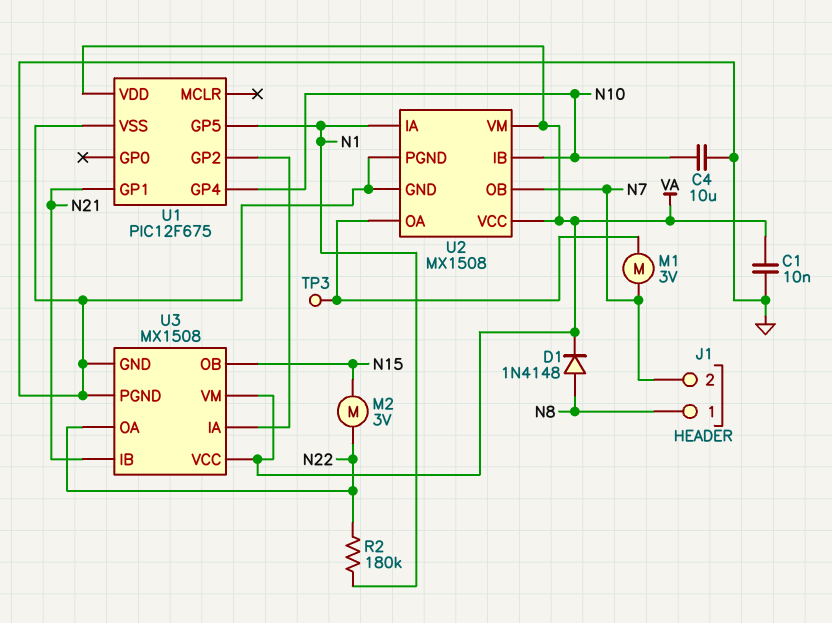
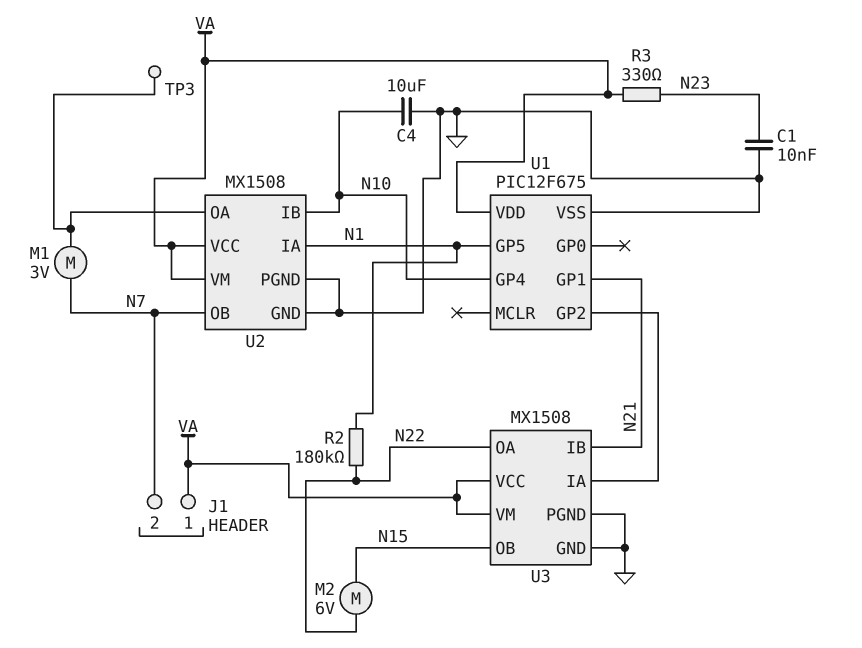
C1: 10nF (GND, VA) -> 10nF (GND, N23)
D1: diode 1N4148 (A N8, K VA) -> none
J1 pin 1: N8 -> VA
M2: motor 3V (N15, N22) -> motor 6V (N15, N22)
R3: none -> 330 (N23, VA)

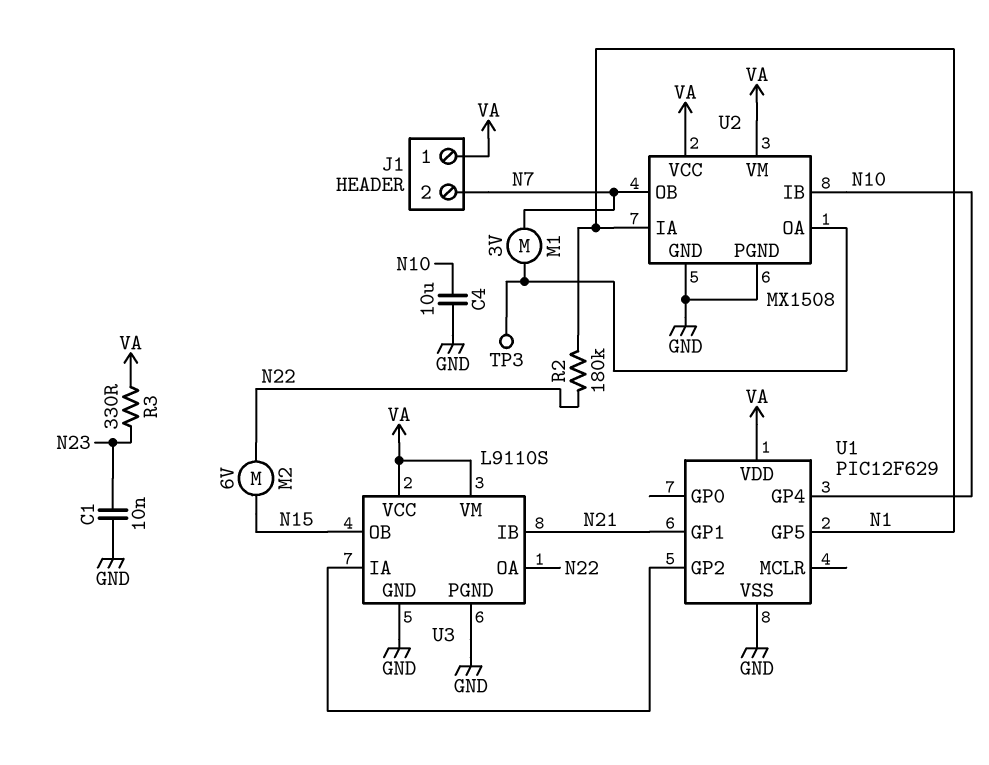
U1: PIC12F675 -> PIC12F629
U3: MX1508 -> L9110S

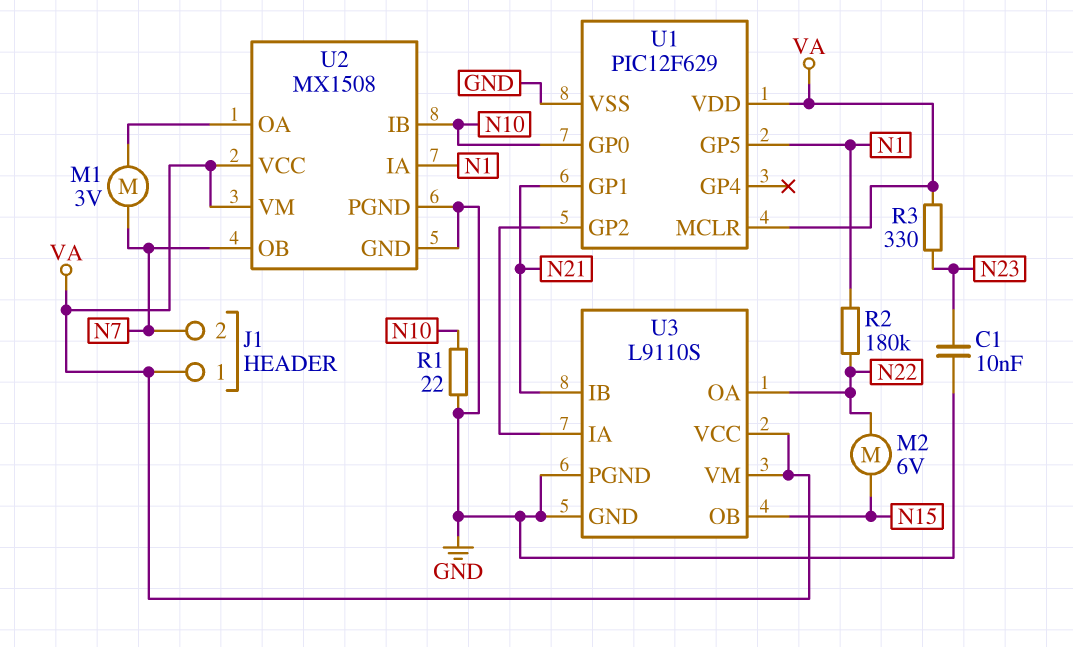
C4: 10uF (GND, N10) -> none
R1: none -> 22 (GND, N10)
TP3: test point (U2/OA) -> none
U1 pin GP0: none -> N10
U1 pin GP4: N10 -> none
U1 pin MCLR: none -> VA

